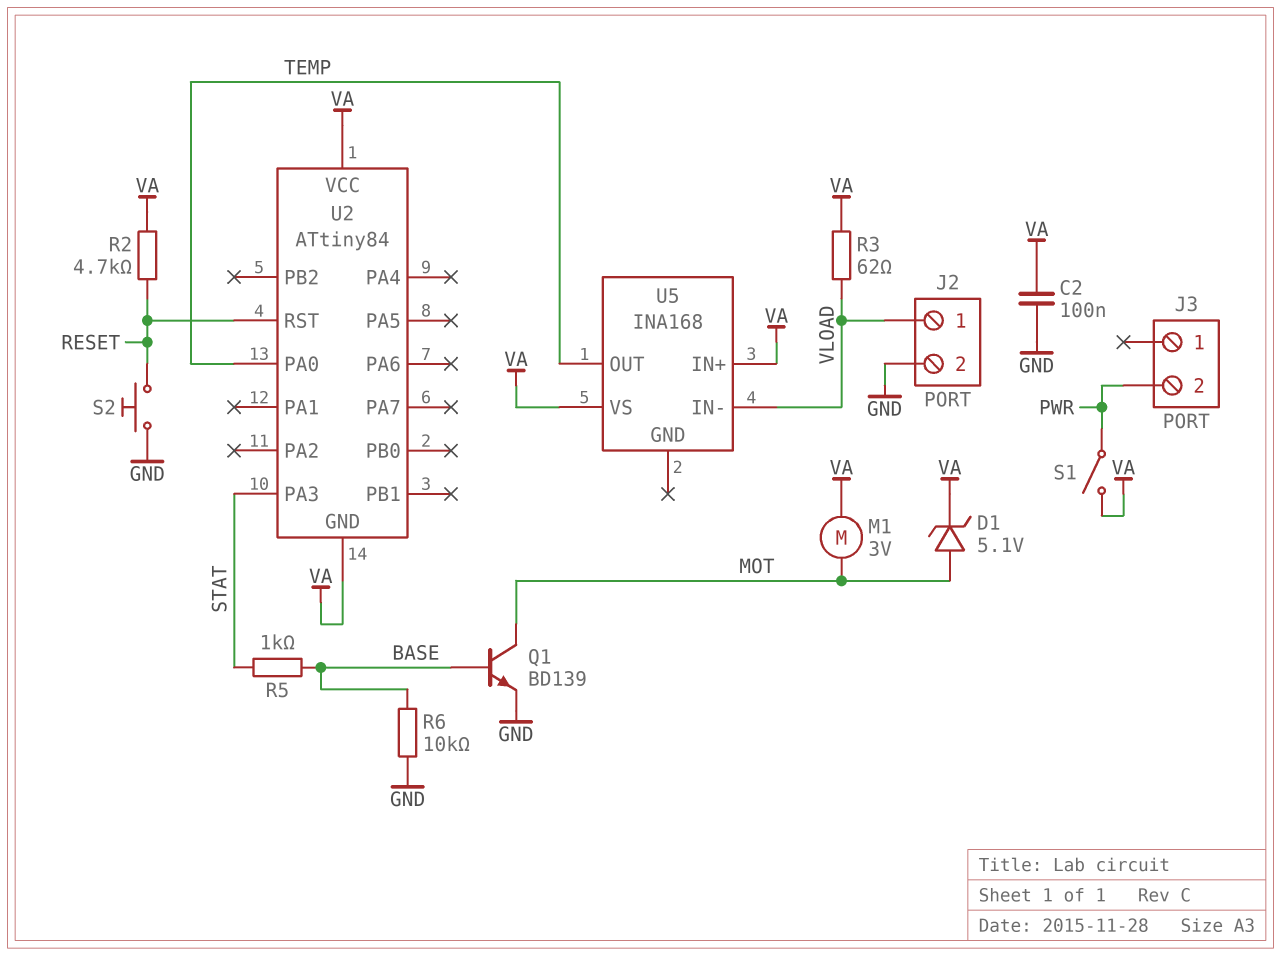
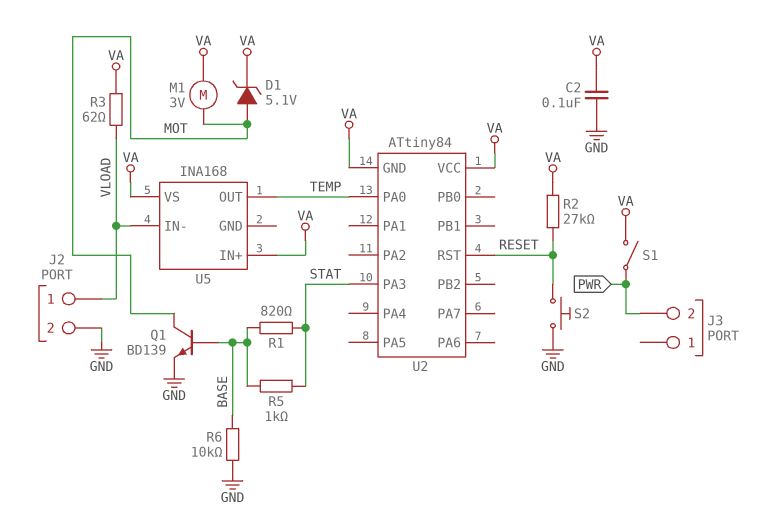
R1: none -> 820 (BASE, STAT)
R2: 4.7k (RESET, VA) -> 27k (RESET, VA)

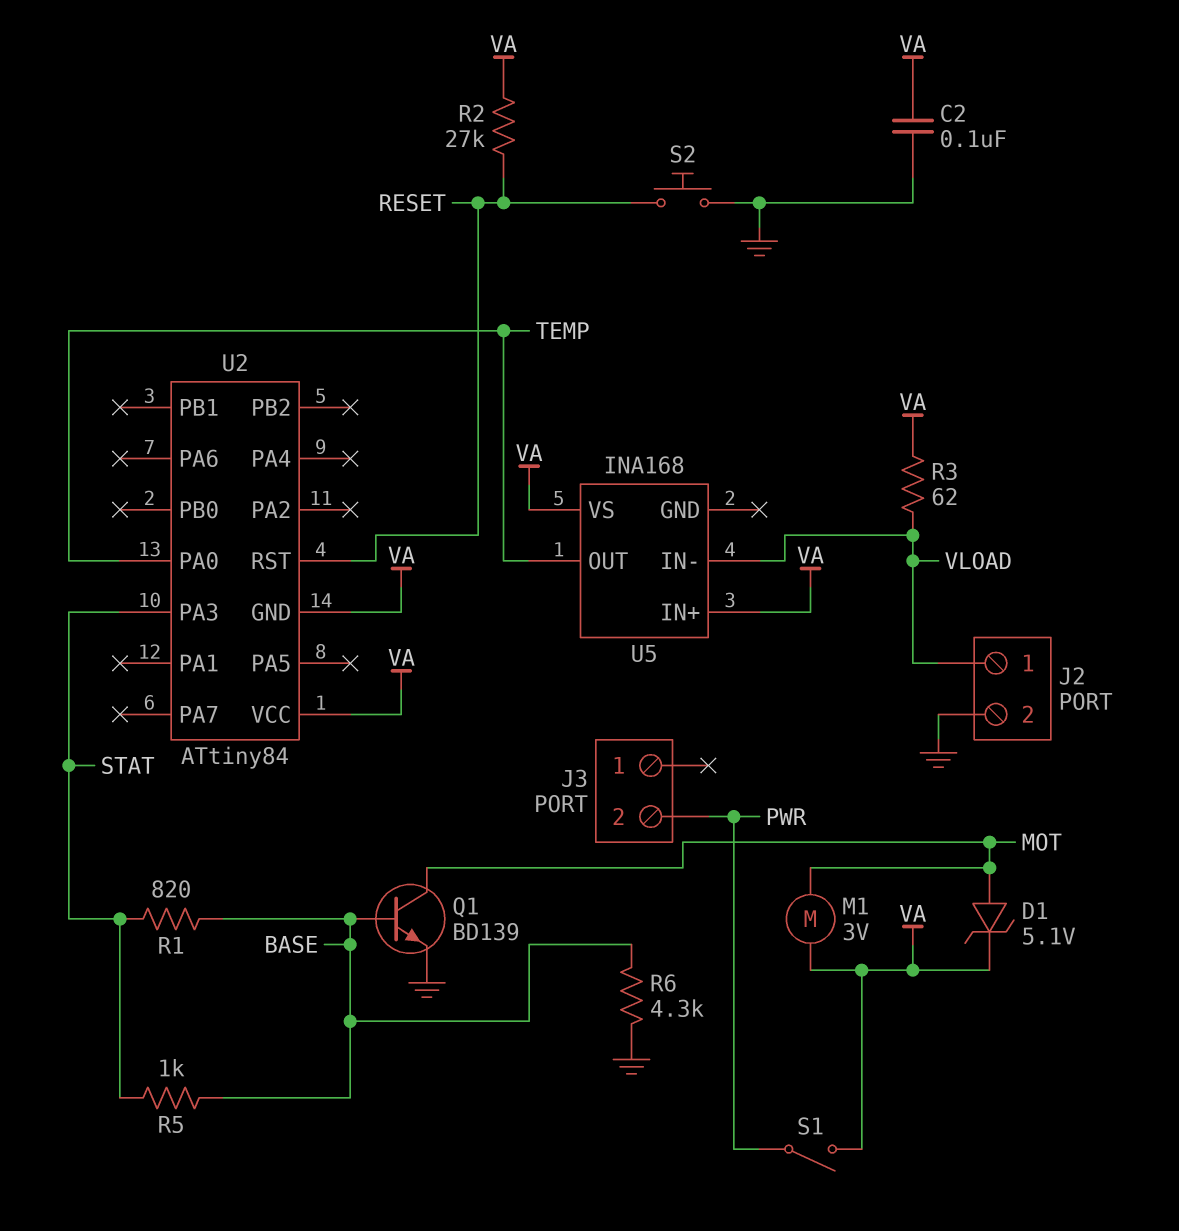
R6: 10k (BASE, GND) -> 4.3k (BASE, GND)

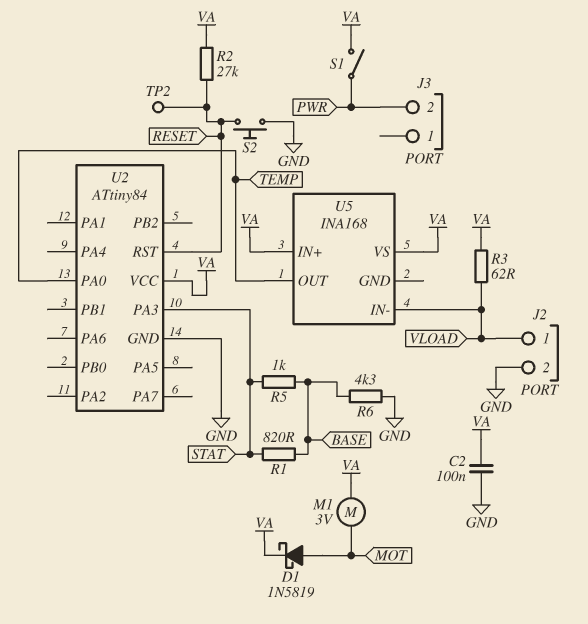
D1: zener 5.1V (A MOT, K VA) -> schottky 1N5819 (A MOT, K VA)
Q1: NPN BD139 (B BASE, C MOT, E GND) -> none
TP2: none -> test point (RESET)
U2 pin GND: VA -> GND

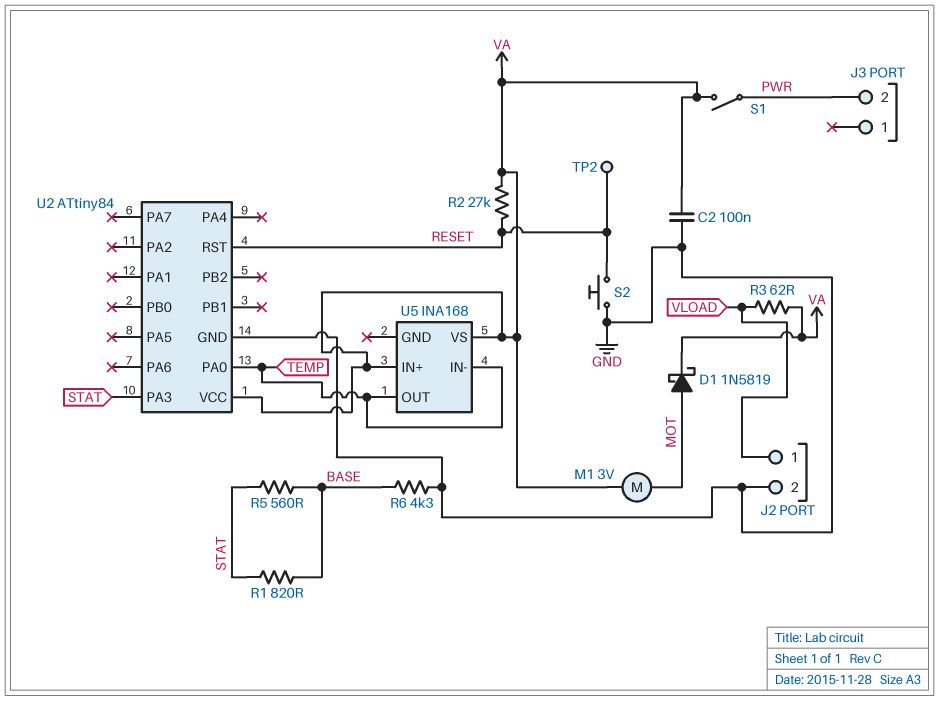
R5: 1k (BASE, STAT) -> 560 (BASE, STAT)
U5 pin IN-: VLOAD -> TEMP

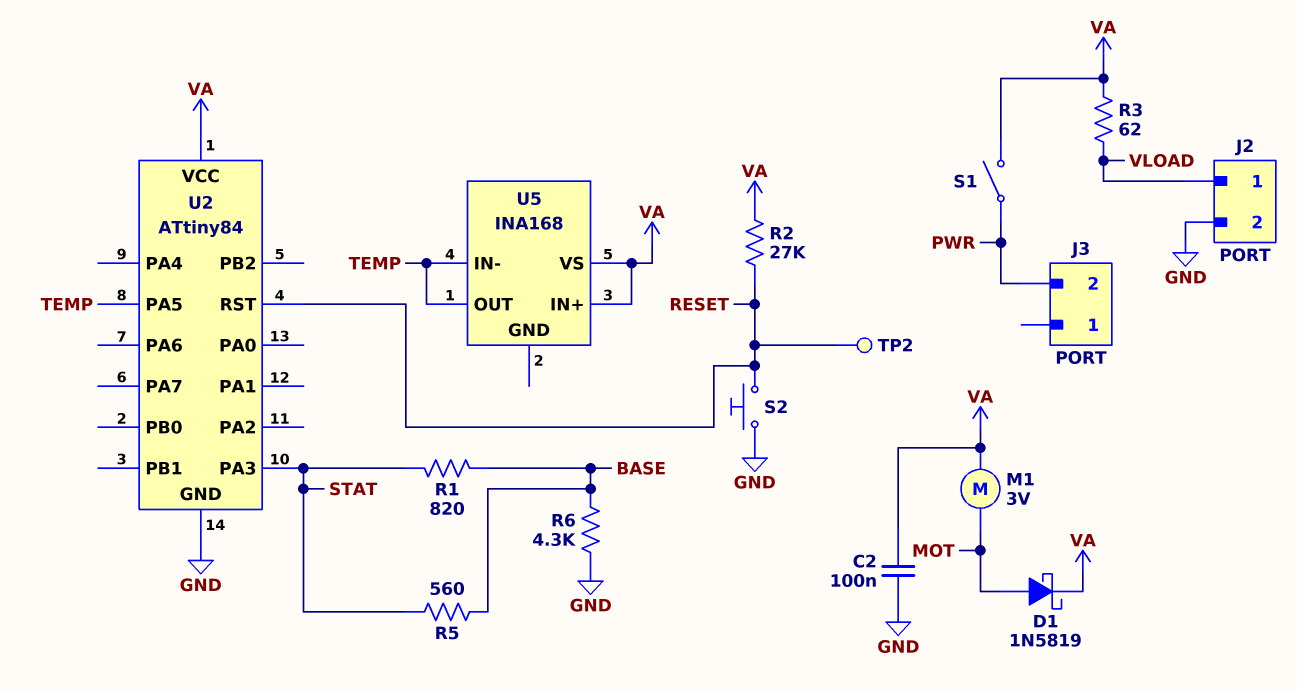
U2 pin PA0: TEMP -> none
U2 pin PA5: none -> TEMP

